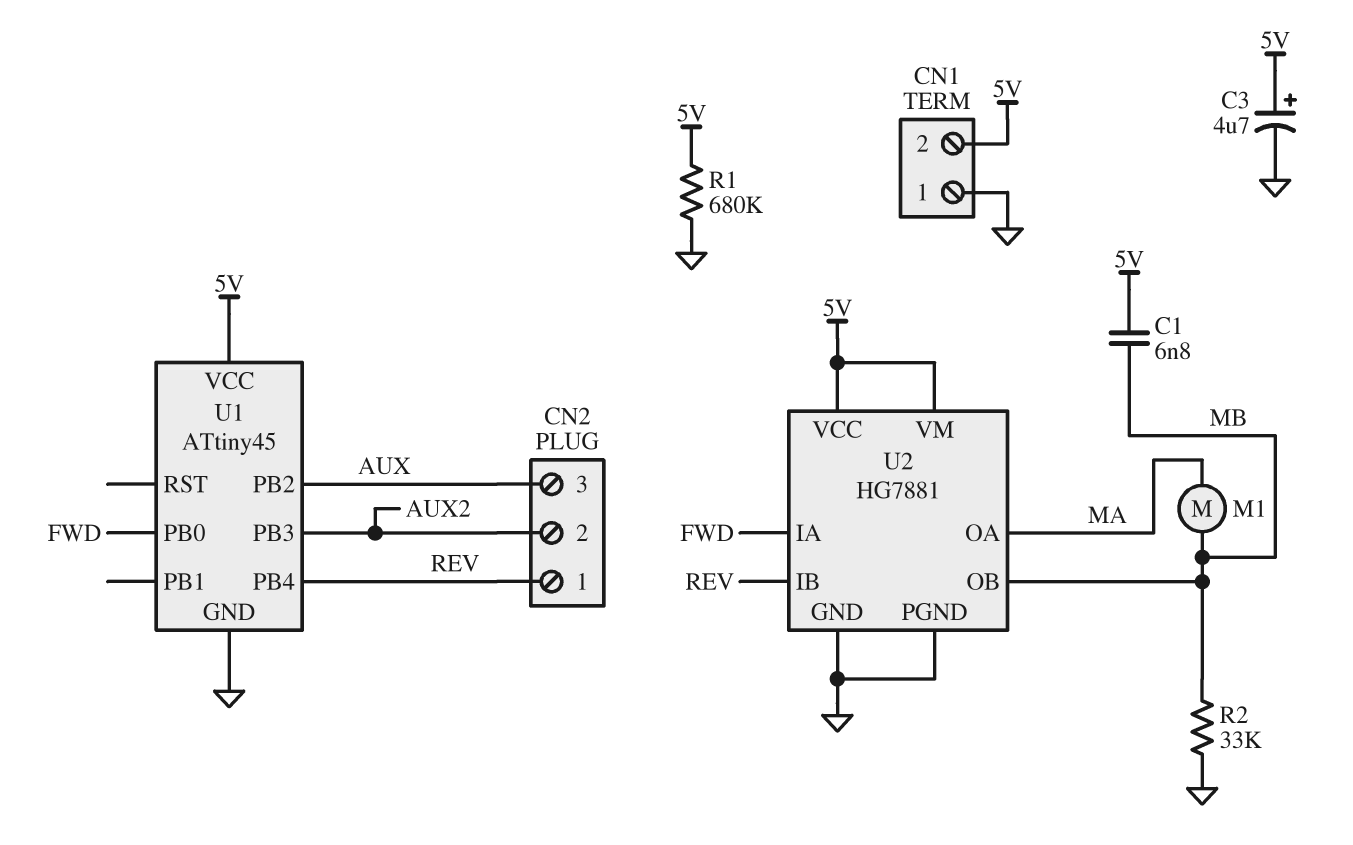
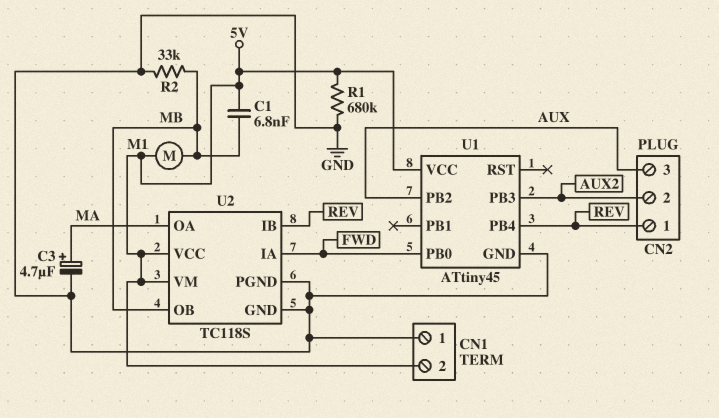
C3: 4.7uF (plus 5V, minus GND) -> 4.7uF (plus MA, minus GND)
M1: motor (MA, MB) -> motor (5V, MB)
U2: HG7881 -> TC118S

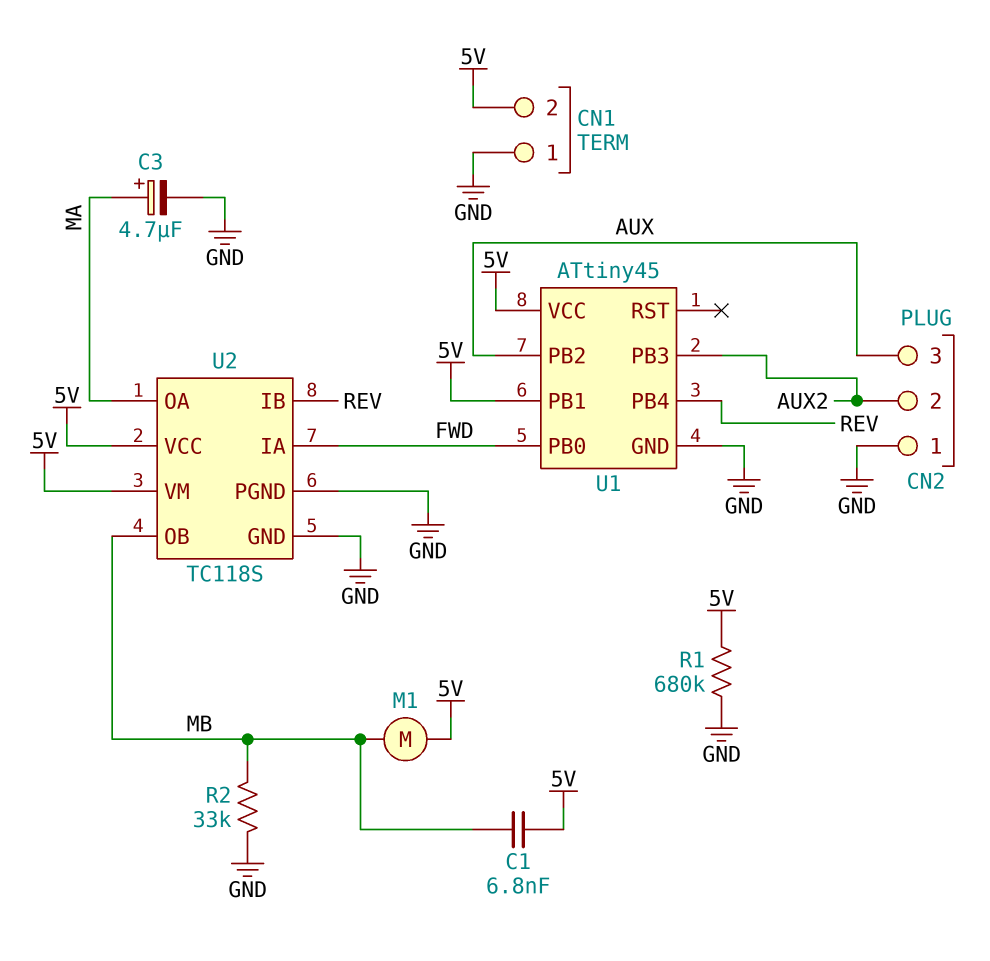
CN2 pin 1: REV -> GND
U1 pin PB1: none -> 5V

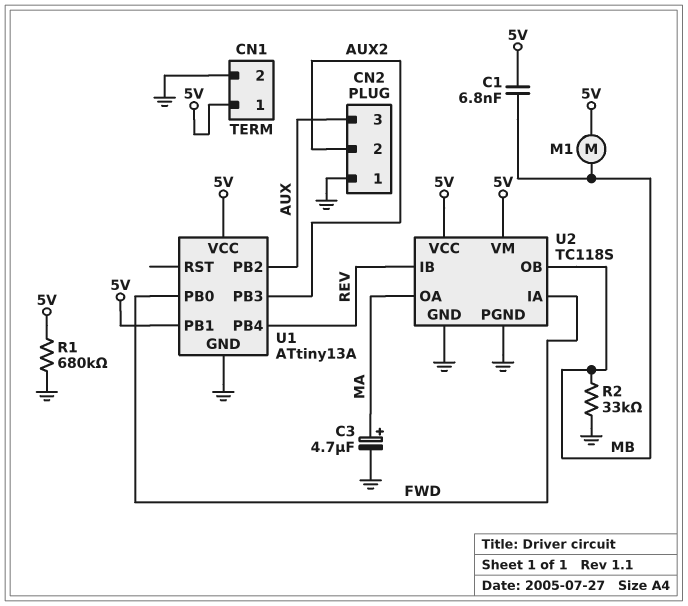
CN1 pin 1: GND -> 5V
CN1 pin 2: 5V -> GND
U1: ATtiny45 -> ATtiny13A

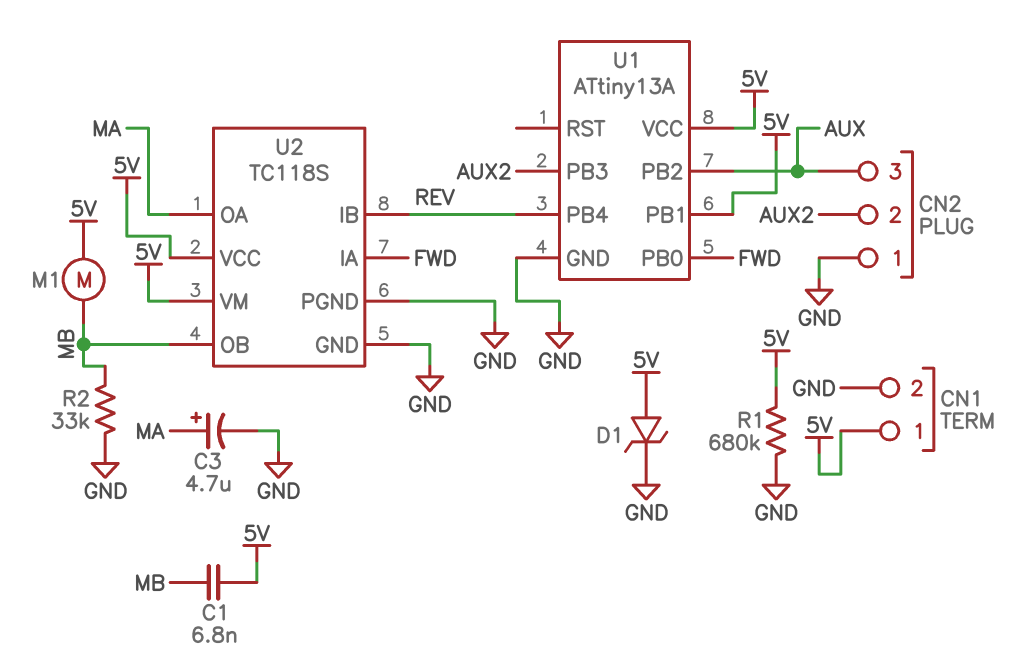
D1: none -> zener (A 5V, K GND)

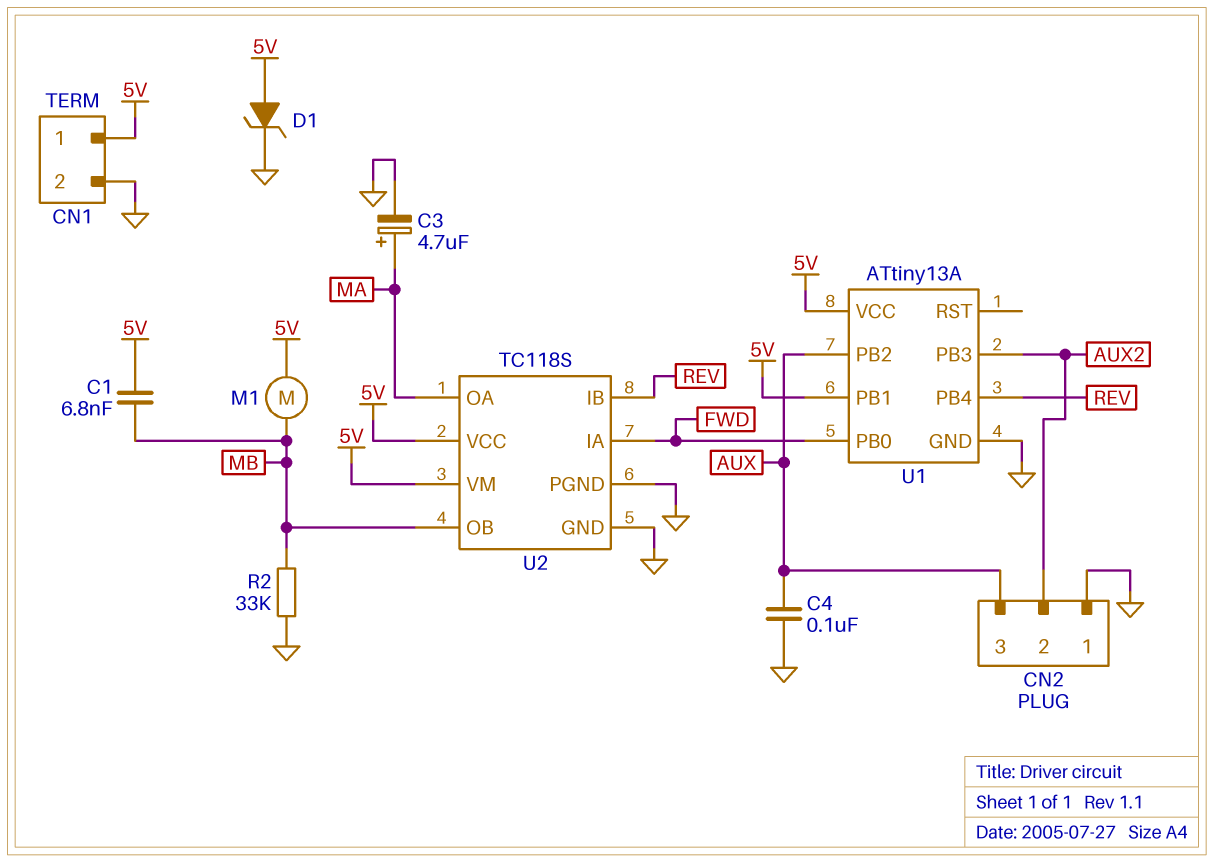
C4: none -> 100nF (AUX, GND)
R1: 680k (5V, GND) -> none

